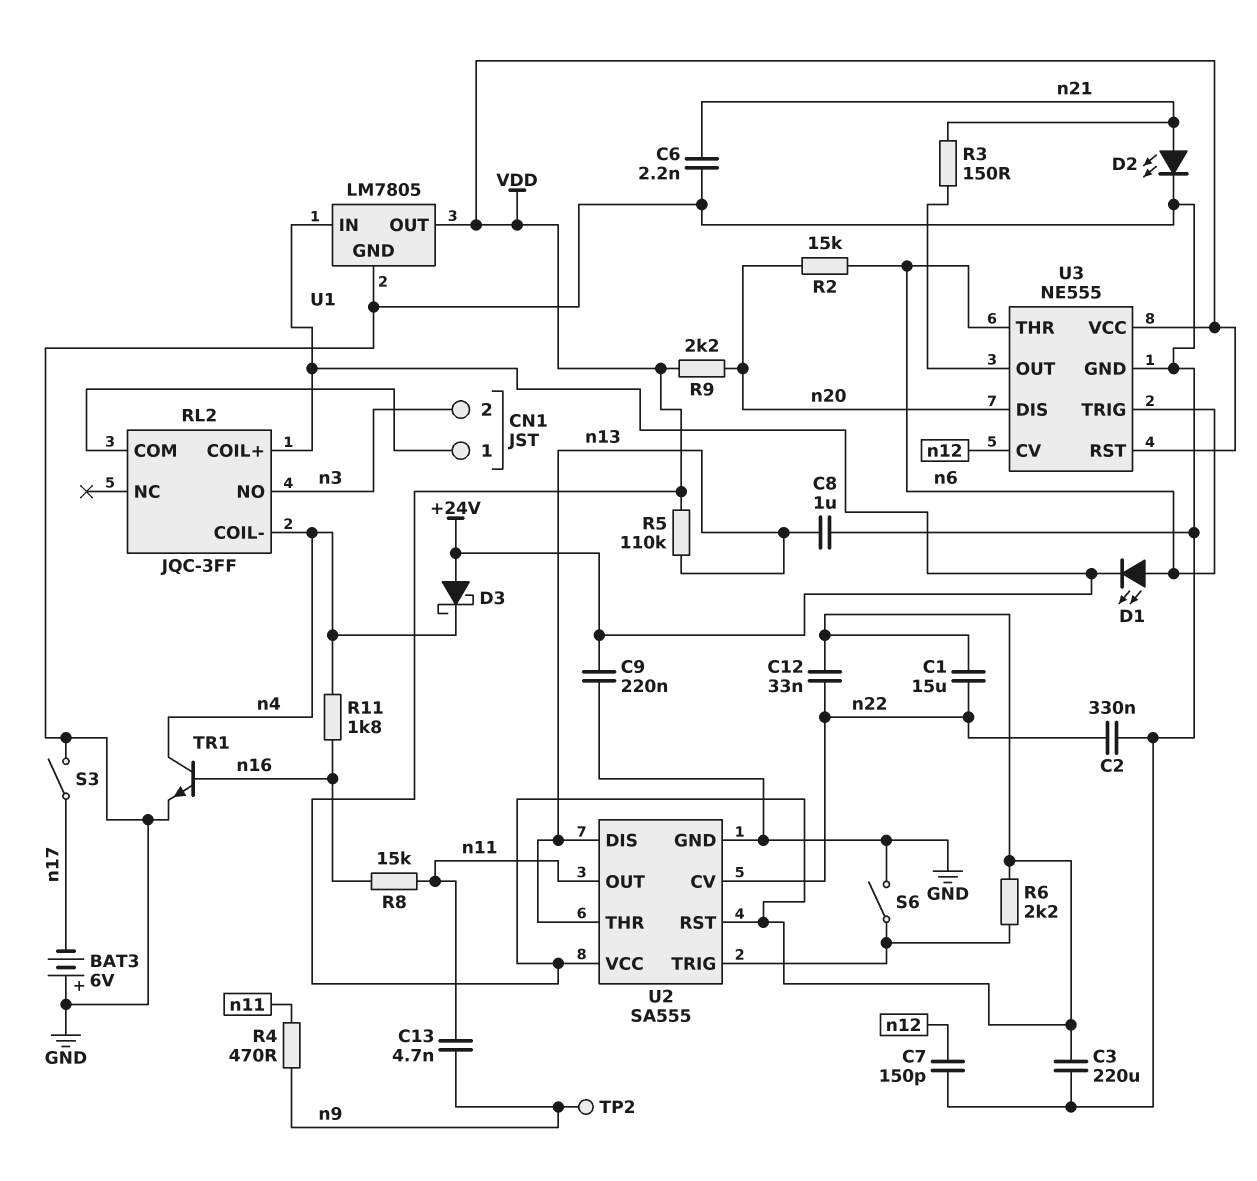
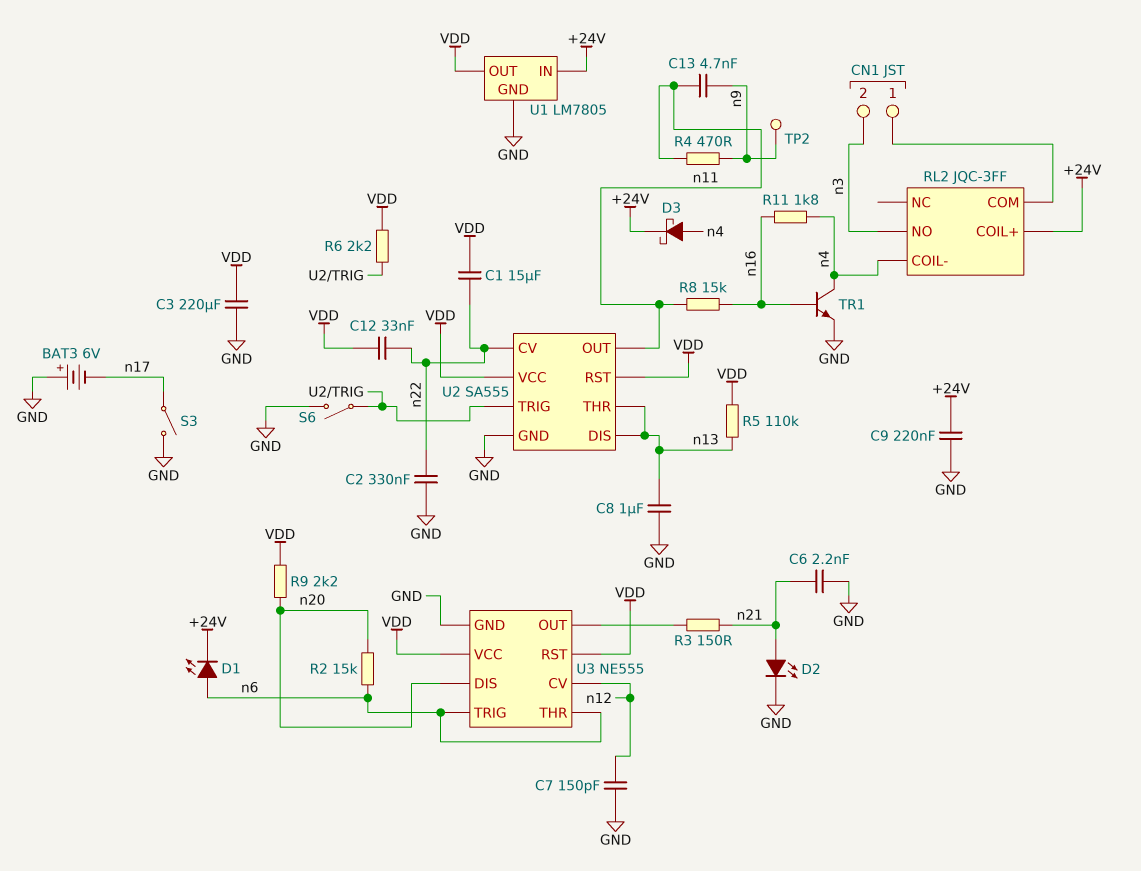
D3: schottky (A +24V, K n4) -> schottky (A n4, K +24V)

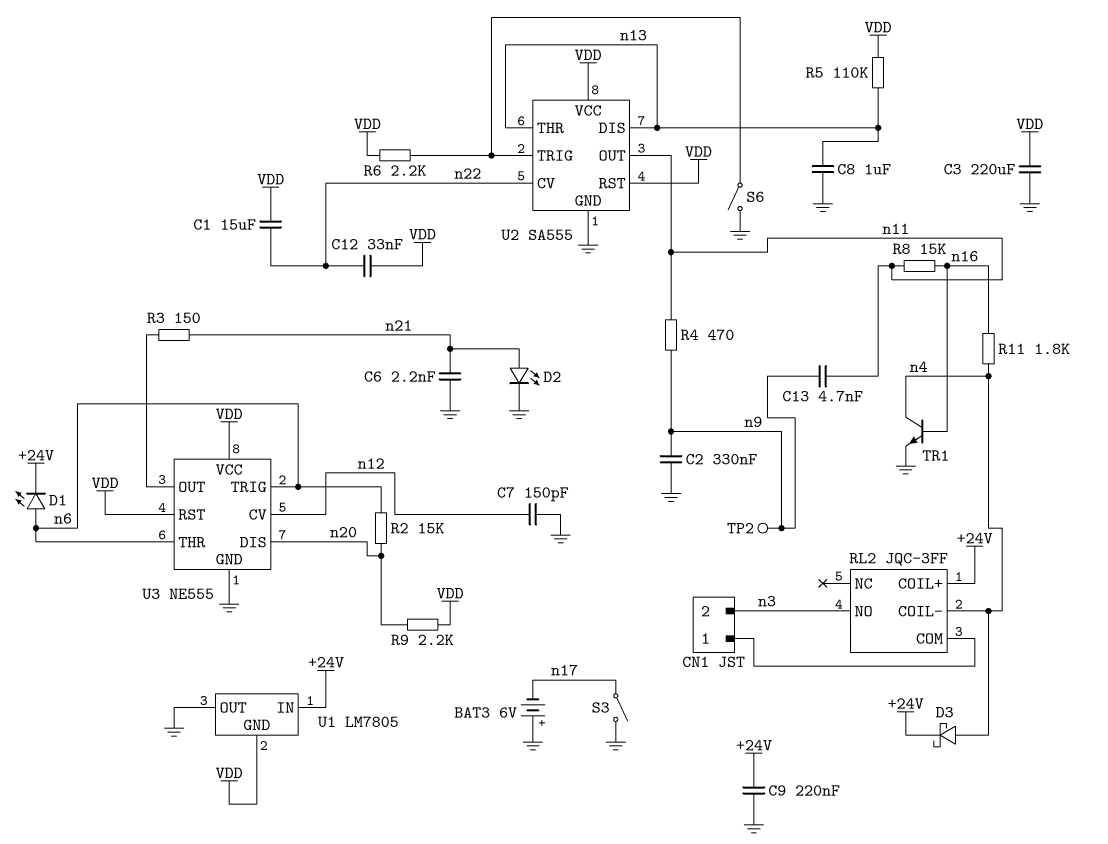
C2: 330nF (GND, n22) -> 330nF (GND, n9)
U1 pin GND: GND -> VDD
U1 pin OUT: VDD -> GND

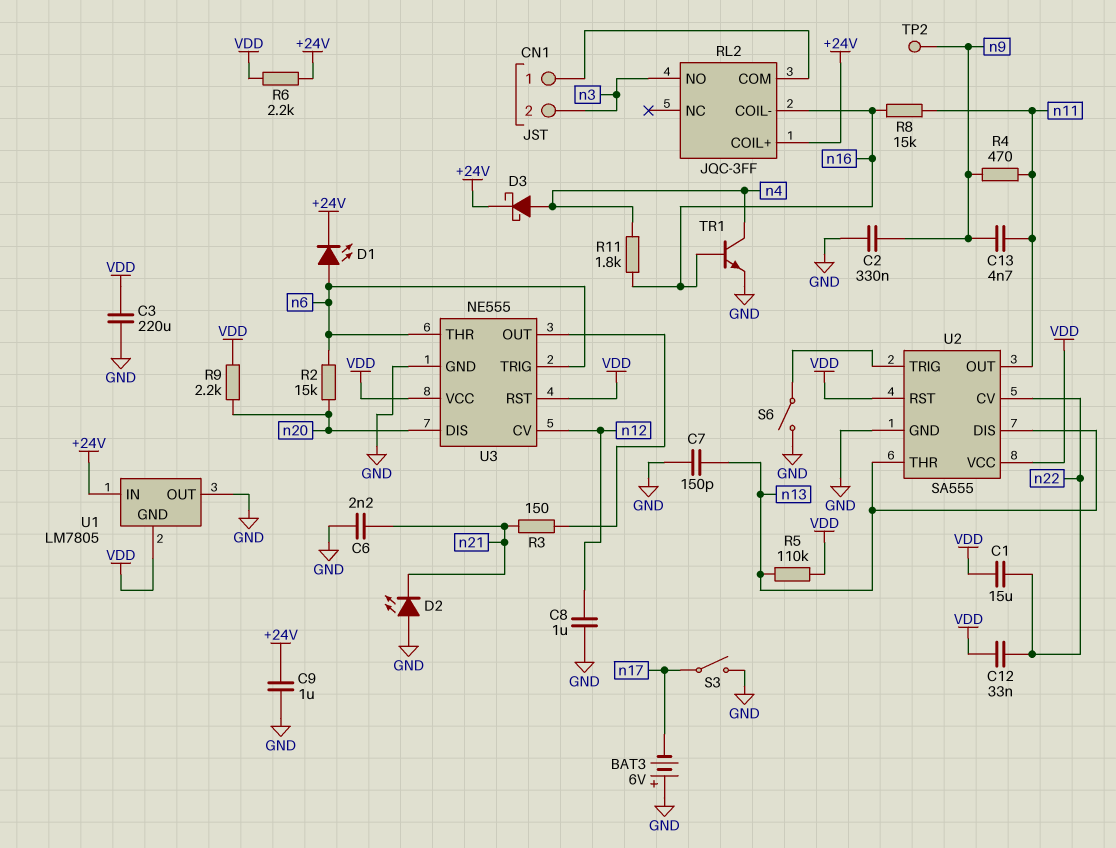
C7: 150pF (GND, n12) -> 150pF (GND, n13)
C8: 1uF (GND, n13) -> 1uF (GND, n12)
C9: 220nF (+24V, GND) -> 1uF (+24V, GND)
D2: LED (A n21, K GND) -> LED (A GND, K n21)
R6: 2.2k (U2/TRIG, VDD) -> 2.2k (+24V, VDD)
RL2 pin COIL-: n4 -> n16

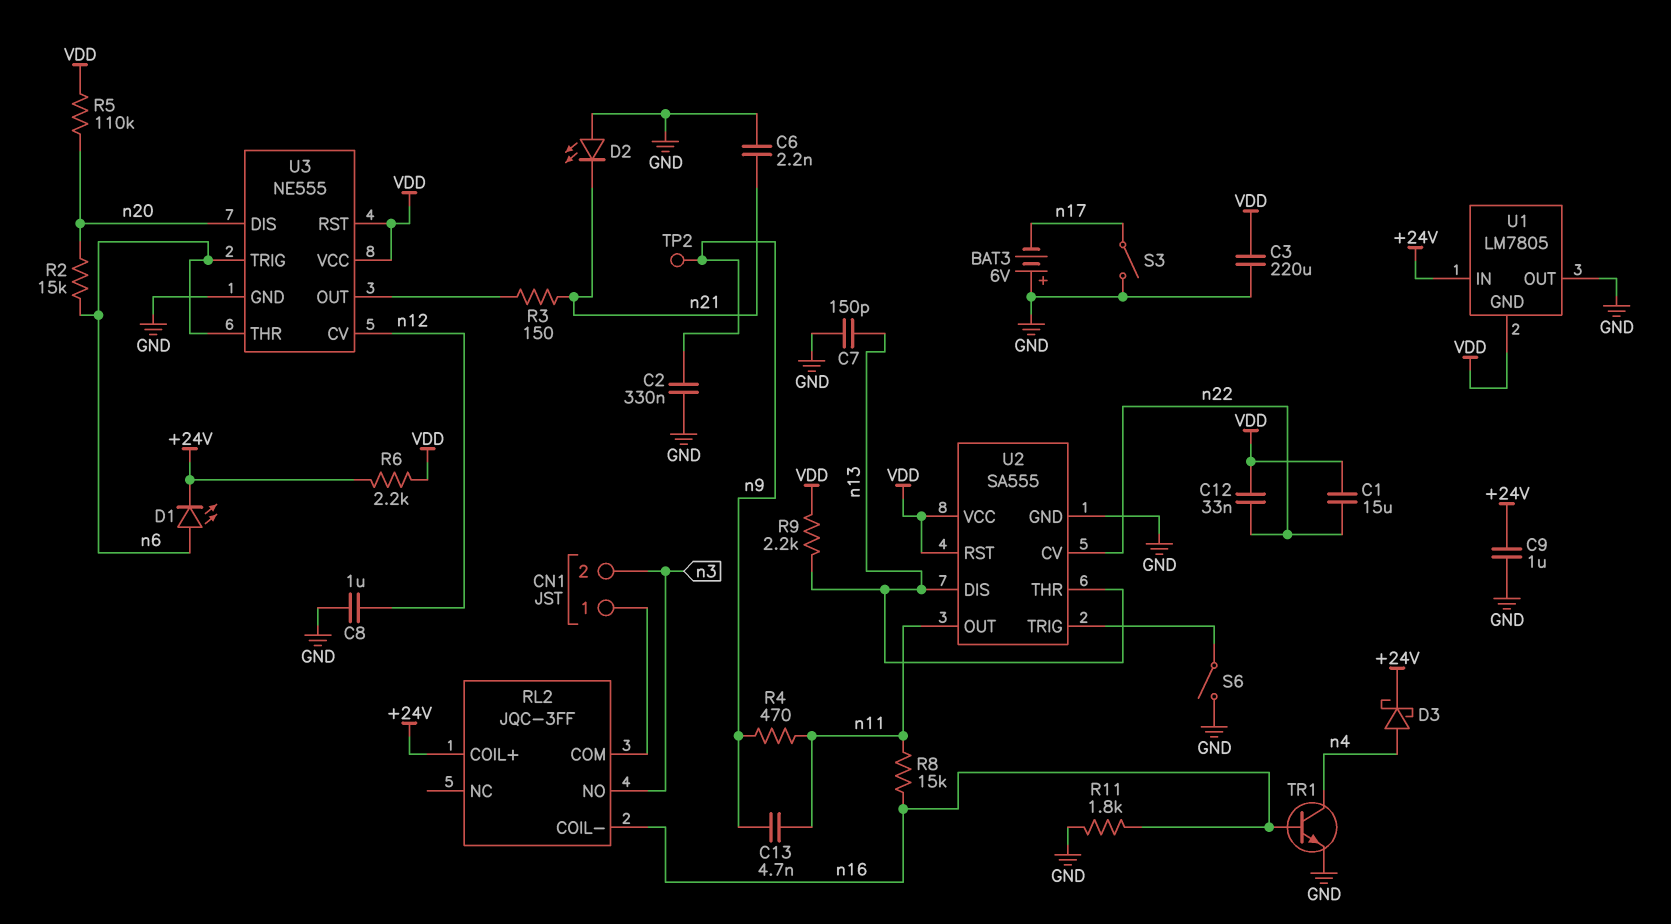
R5: 110k (VDD, n13) -> 110k (VDD, n20)
R9: 2.2k (VDD, n20) -> 2.2k (VDD, n13)
R11: 1.8k (n4, n16) -> 1.8k (GND, n16)

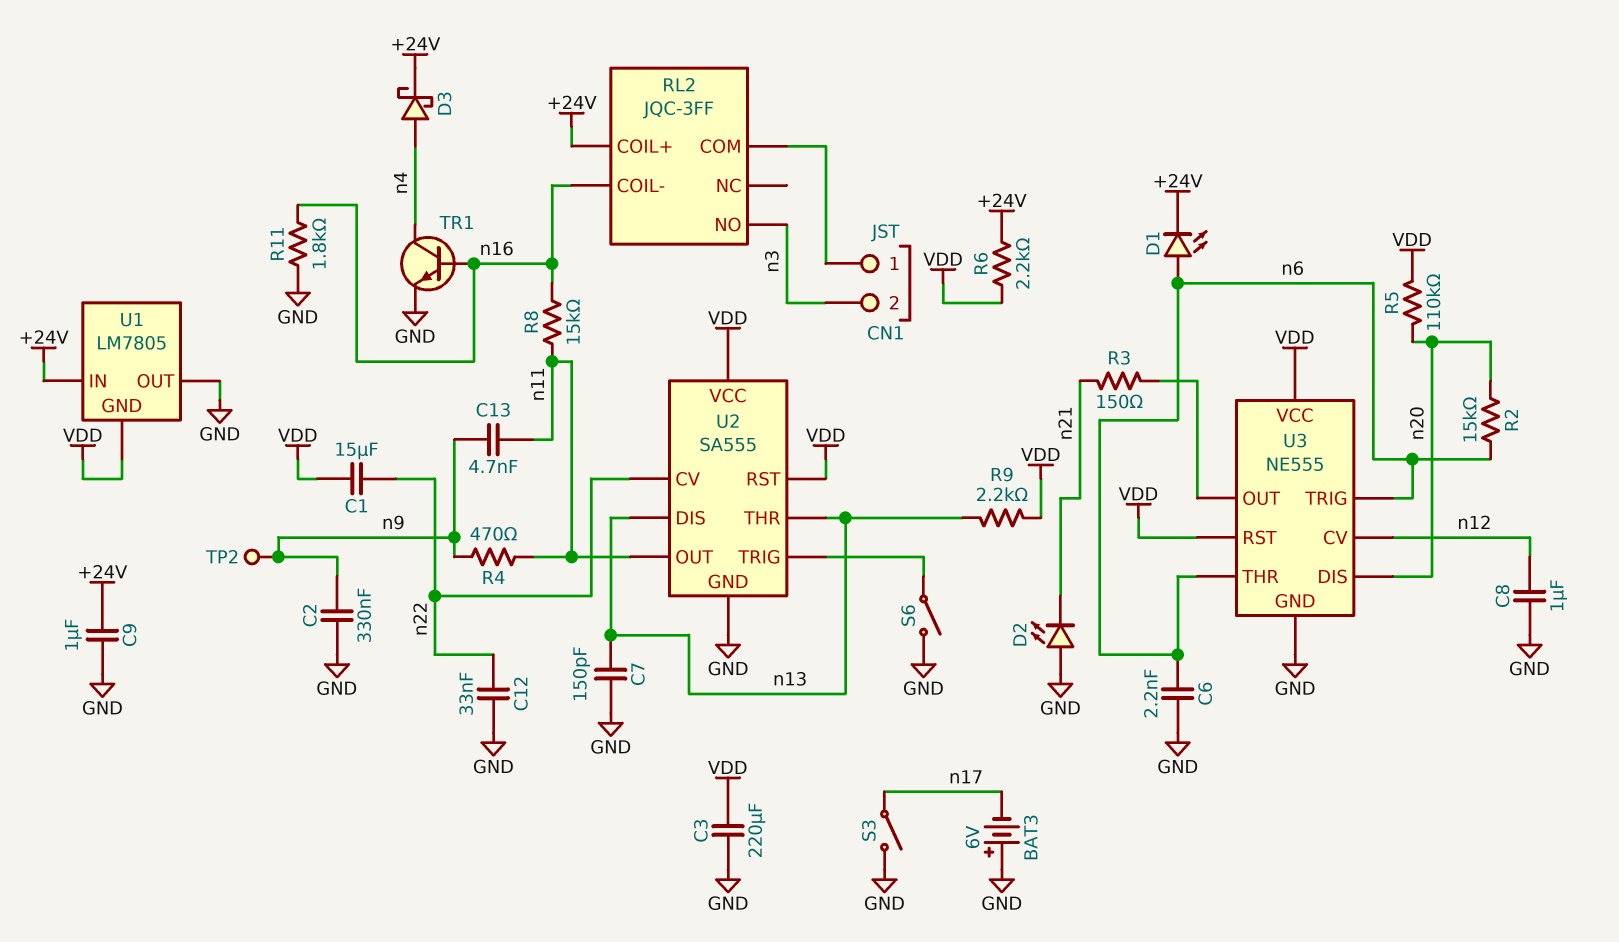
C6: 2.2nF (GND, n21) -> 2.2nF (GND, n6)
C12: 33nF (VDD, n22) -> 33nF (GND, n22)

